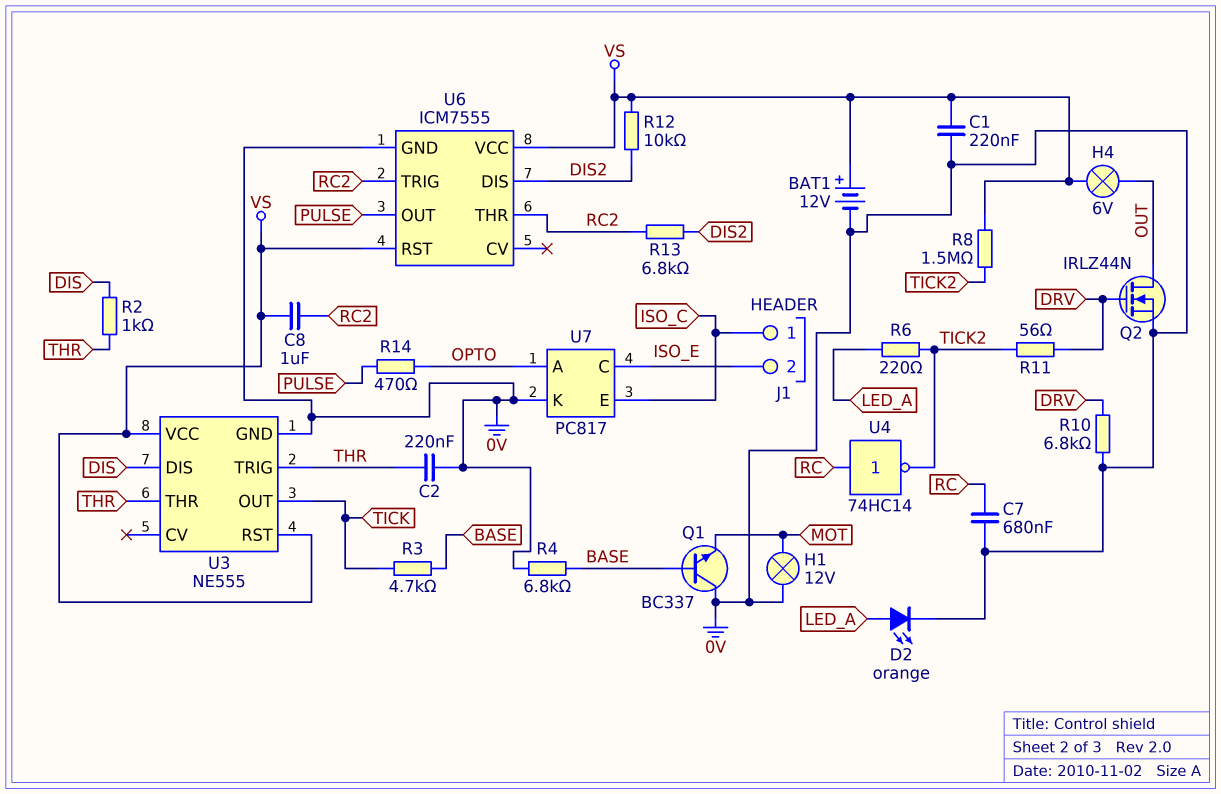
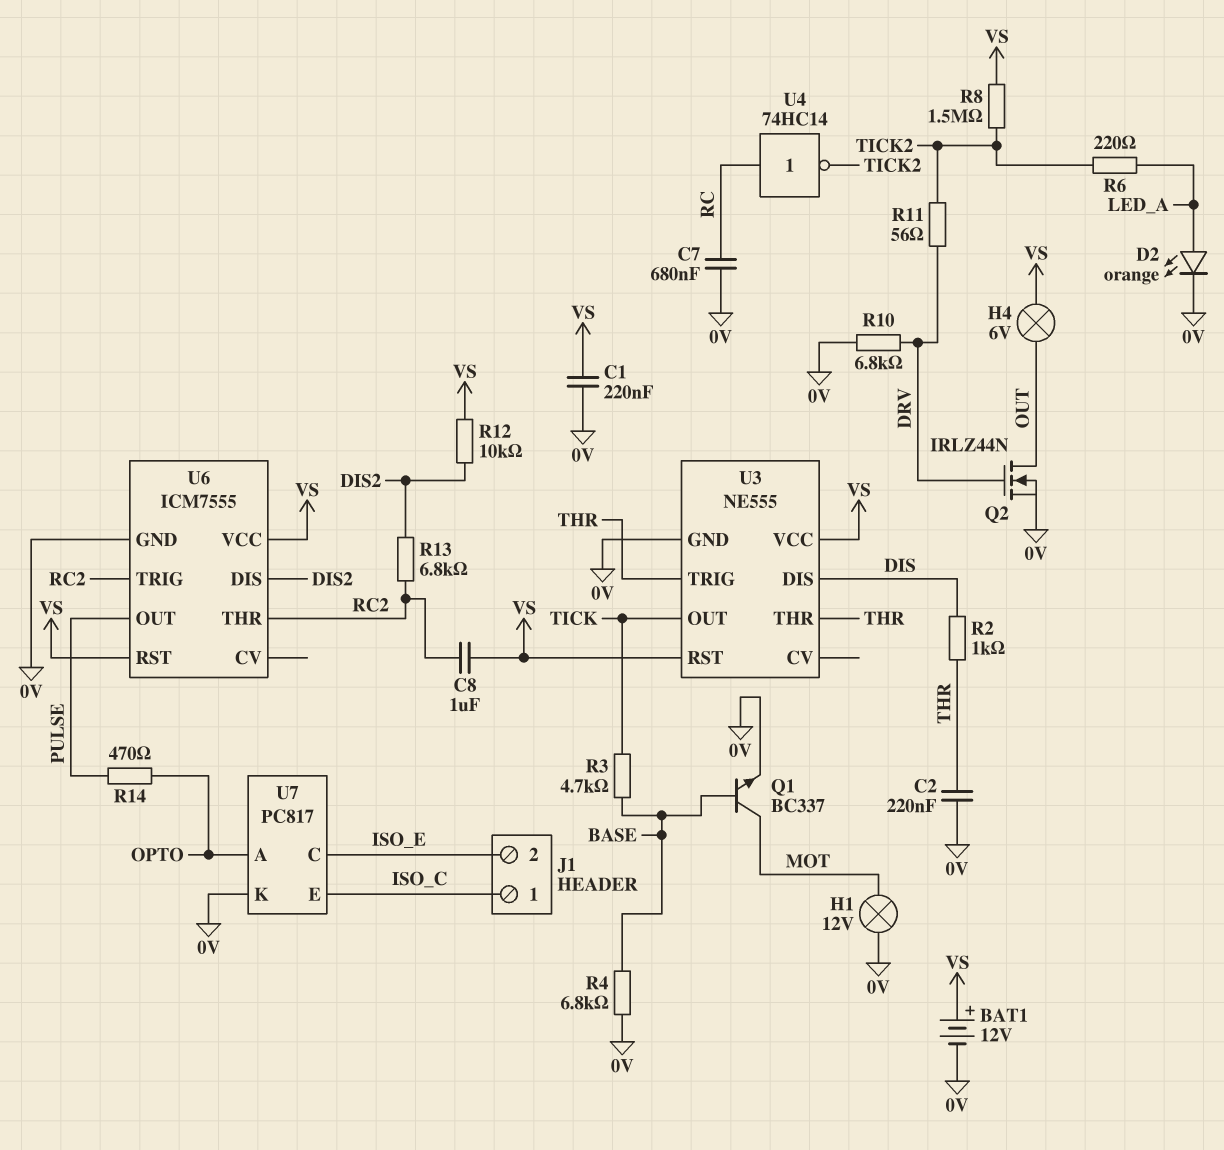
Q1: NPN BC337 (B BASE, C 0V, E MOT) -> NPN BC337 (B BASE, C MOT, E 0V)

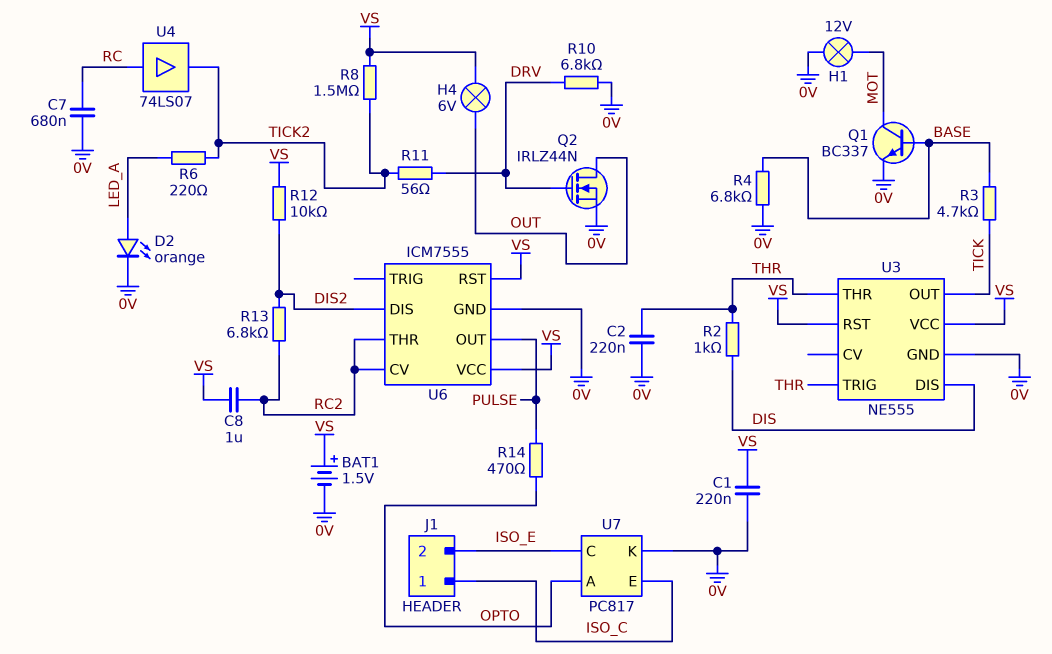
BAT1: 12V (plus VS, minus 0V) -> 1.5V (plus VS, minus 0V)
U4: NOT 74HC14 (in RC, out TICK2) -> buffer 74LS07 (in RC, out TICK2)
U6 pin CV: none -> RC2
U6 pin TRIG: RC2 -> none

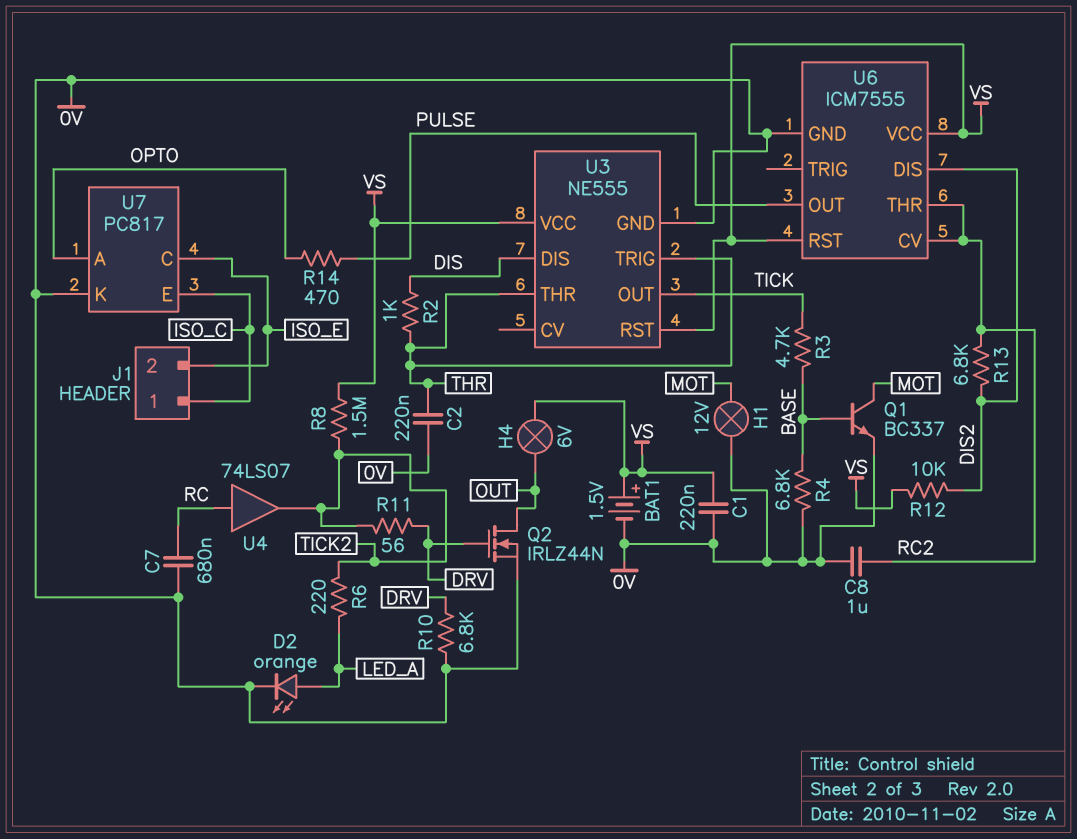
C8: 1uF (RC2, VS) -> 1uF (0V, RC2)

